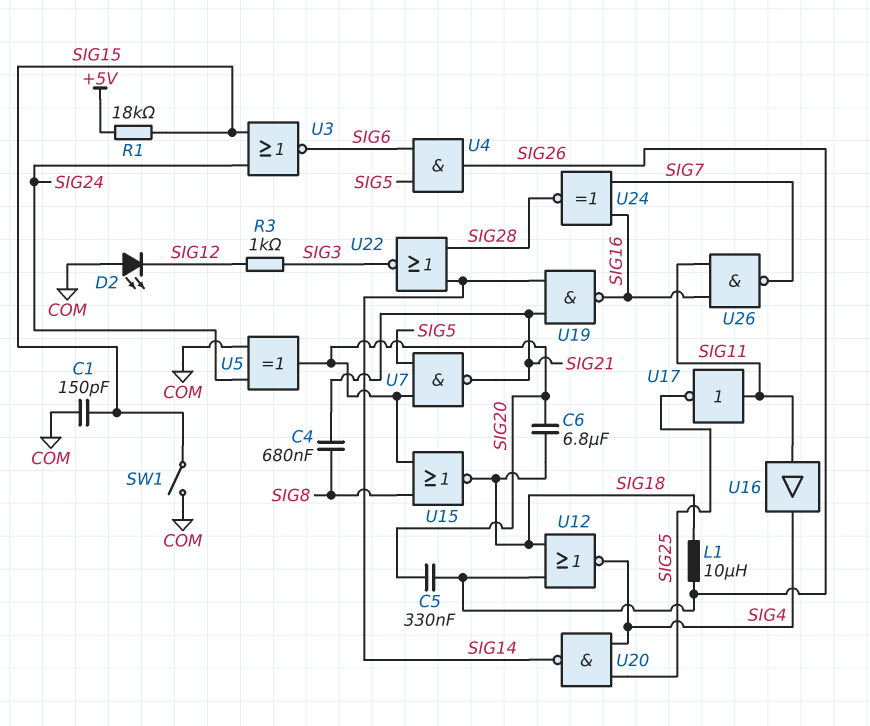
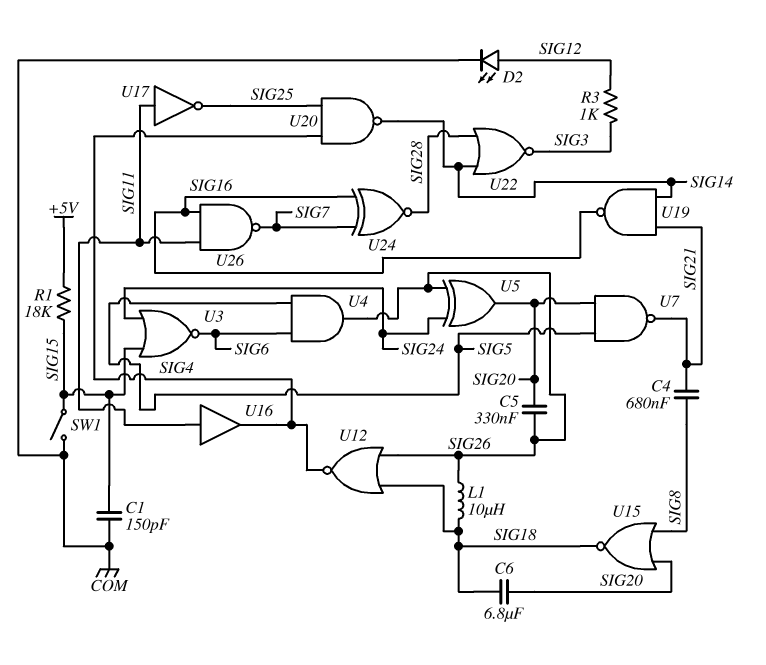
D2: LED (A COM, K SIG12) -> LED (A SIG12, K COM)
U5: XOR (in COM, in SIG24, out SIG20) -> XOR (in SIG24, in SIG26, out SIG20)

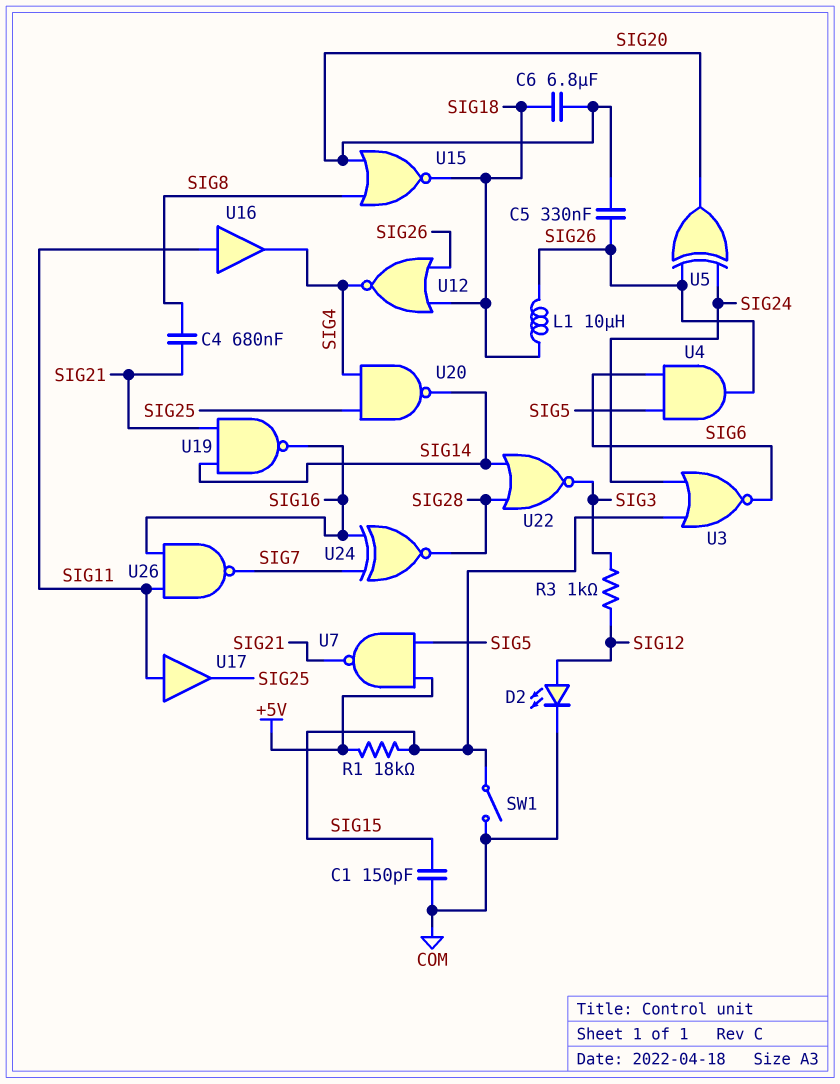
U7: NAND (in SIG5, in SIG20, out SIG21) -> NAND (in +5V, in SIG5, out SIG21)
U17: NOT (in SIG11, out SIG25) -> buffer (in SIG11, out SIG25)

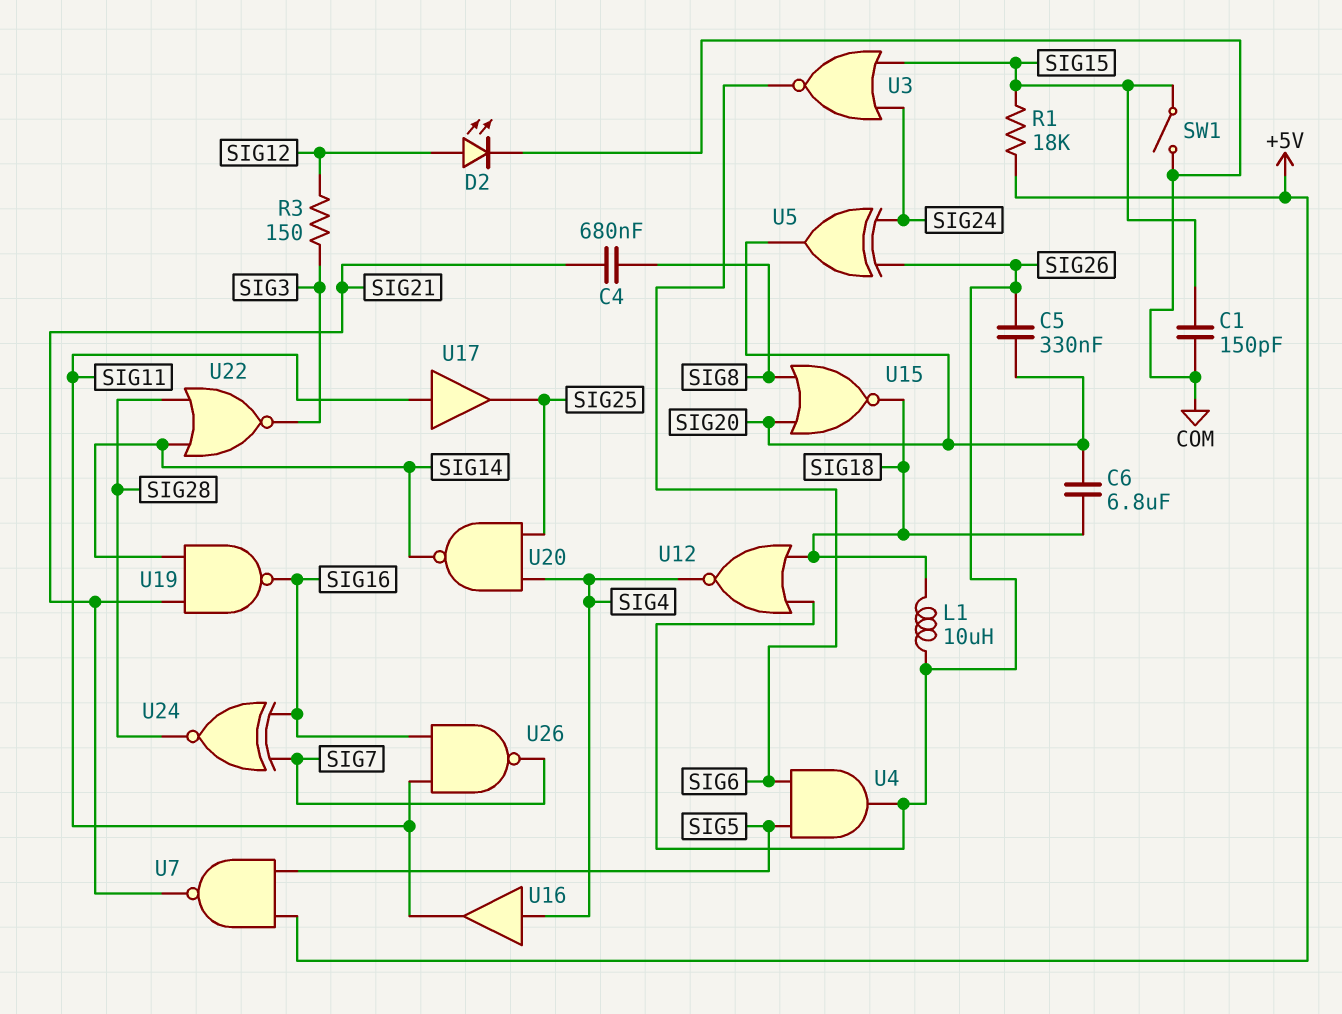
R3: 1k (SIG3, SIG12) -> 150 (SIG3, SIG12)
U16: buffer (in SIG11, out SIG4) -> buffer (in SIG4, out SIG11)

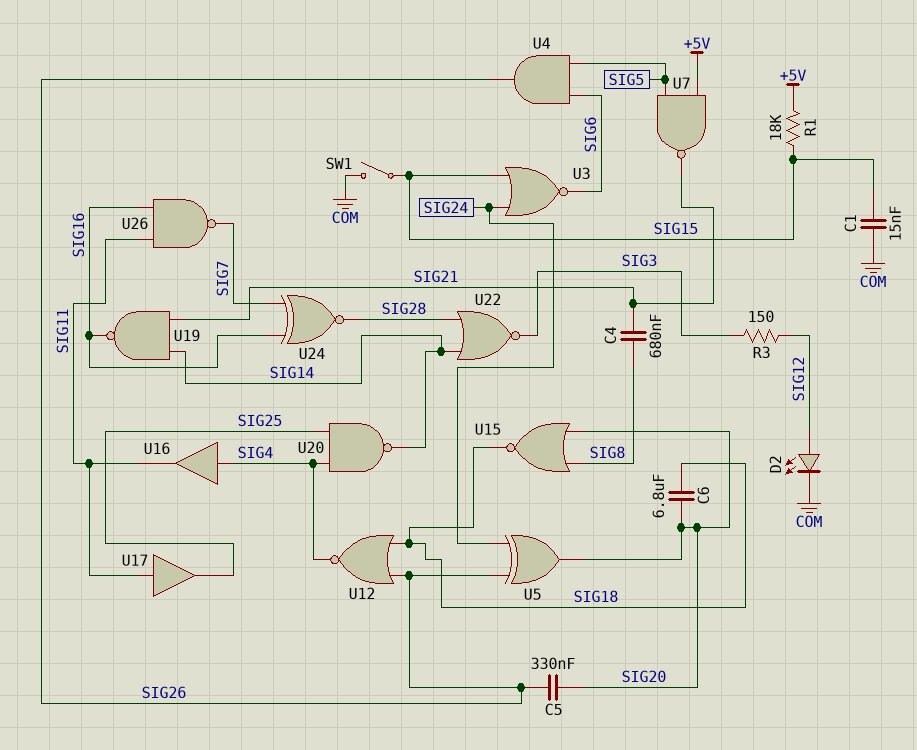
C1: 150pF (COM, SIG15) -> 15nF (COM, SIG15)
L1: 10uH (SIG18, SIG26) -> none

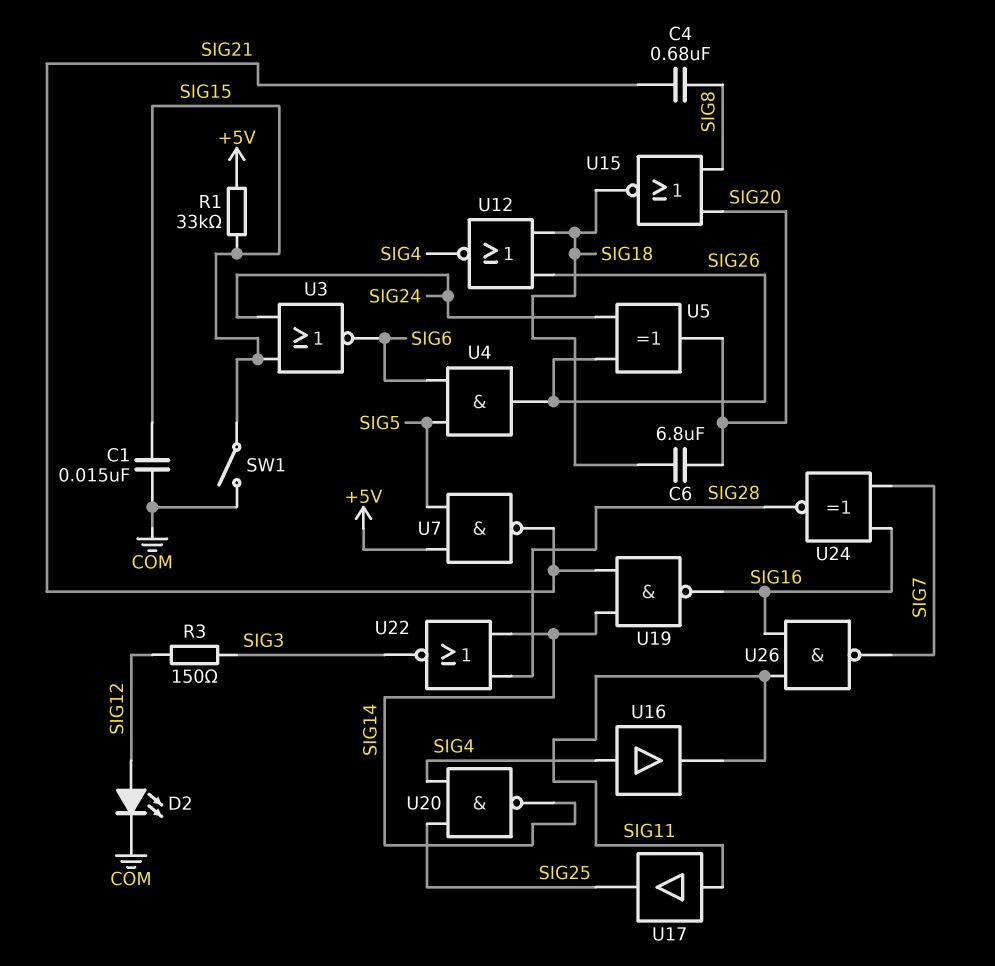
C5: 330nF (SIG20, SIG26) -> none
R1: 18k (+5V, SIG15) -> 33k (+5V, SIG15)

